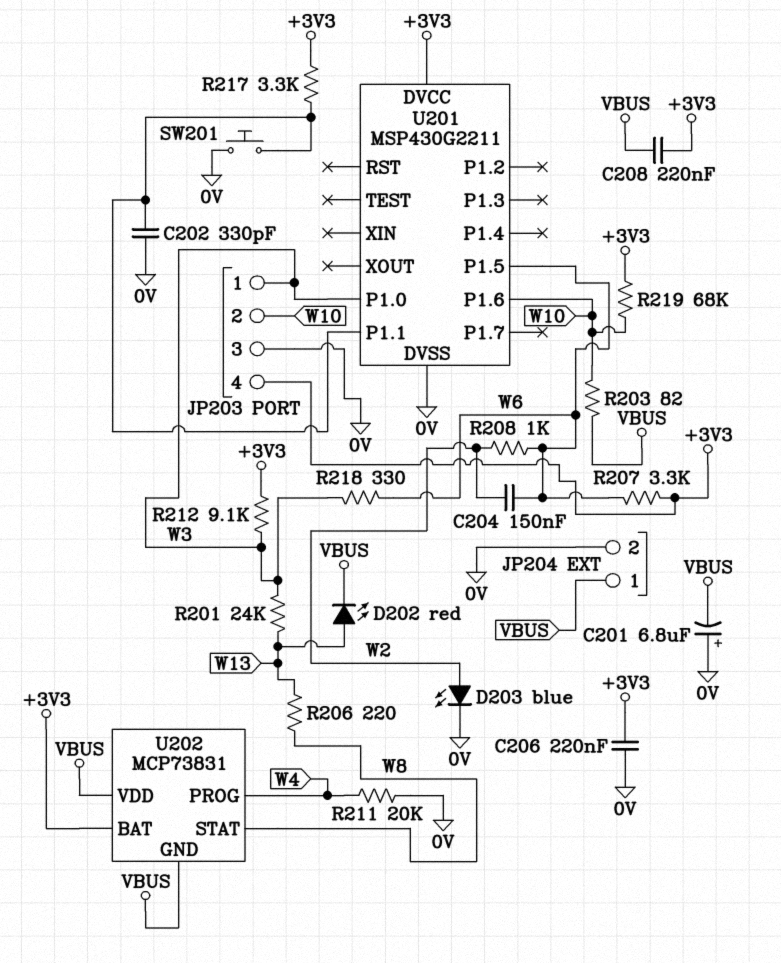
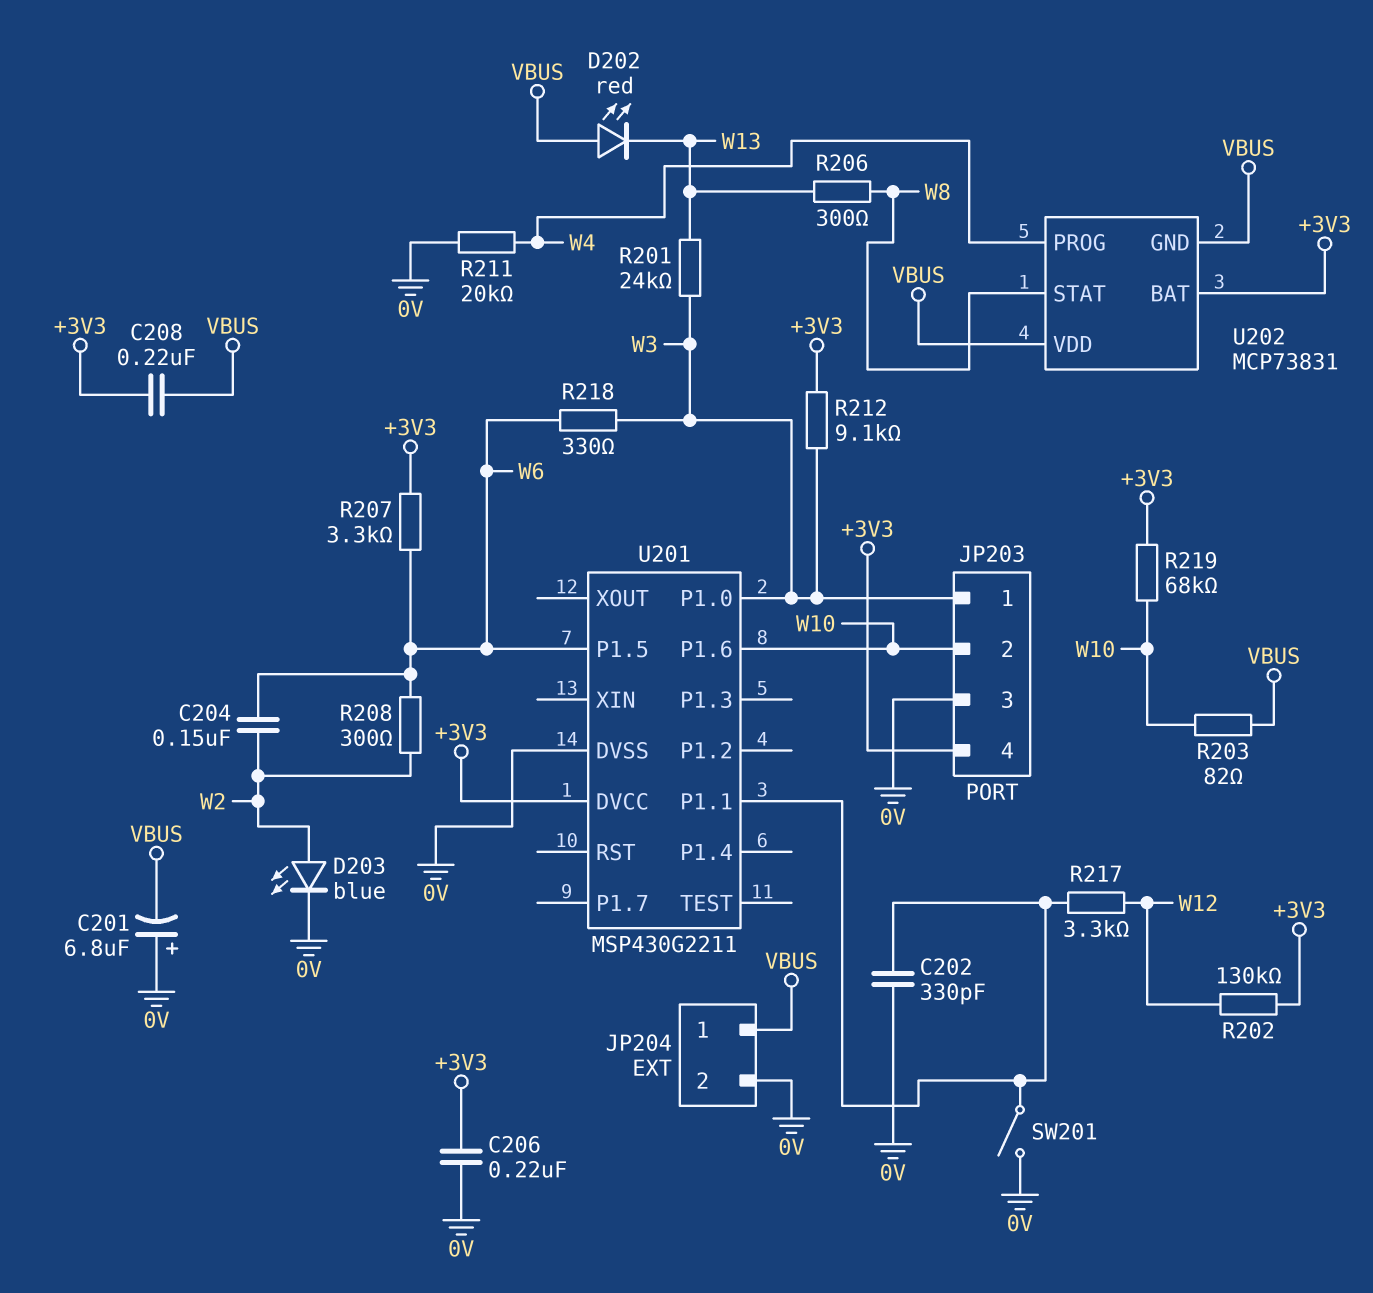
D202: LED red (A W13, K VBUS) -> LED red (A VBUS, K W13)
R202: none -> 130k (+3V3, W12)
R206: 220 (W8, W13) -> 300 (W8, W13)
R208: 1k (W2, W6) -> 300 (W2, W6)
R217: 3.3k (+3V3, U201/P1.1) -> 3.3k (U201/P1.1, W12)
SW201: button (0V, U201/P1.1) -> switch (0V, U201/P1.1)

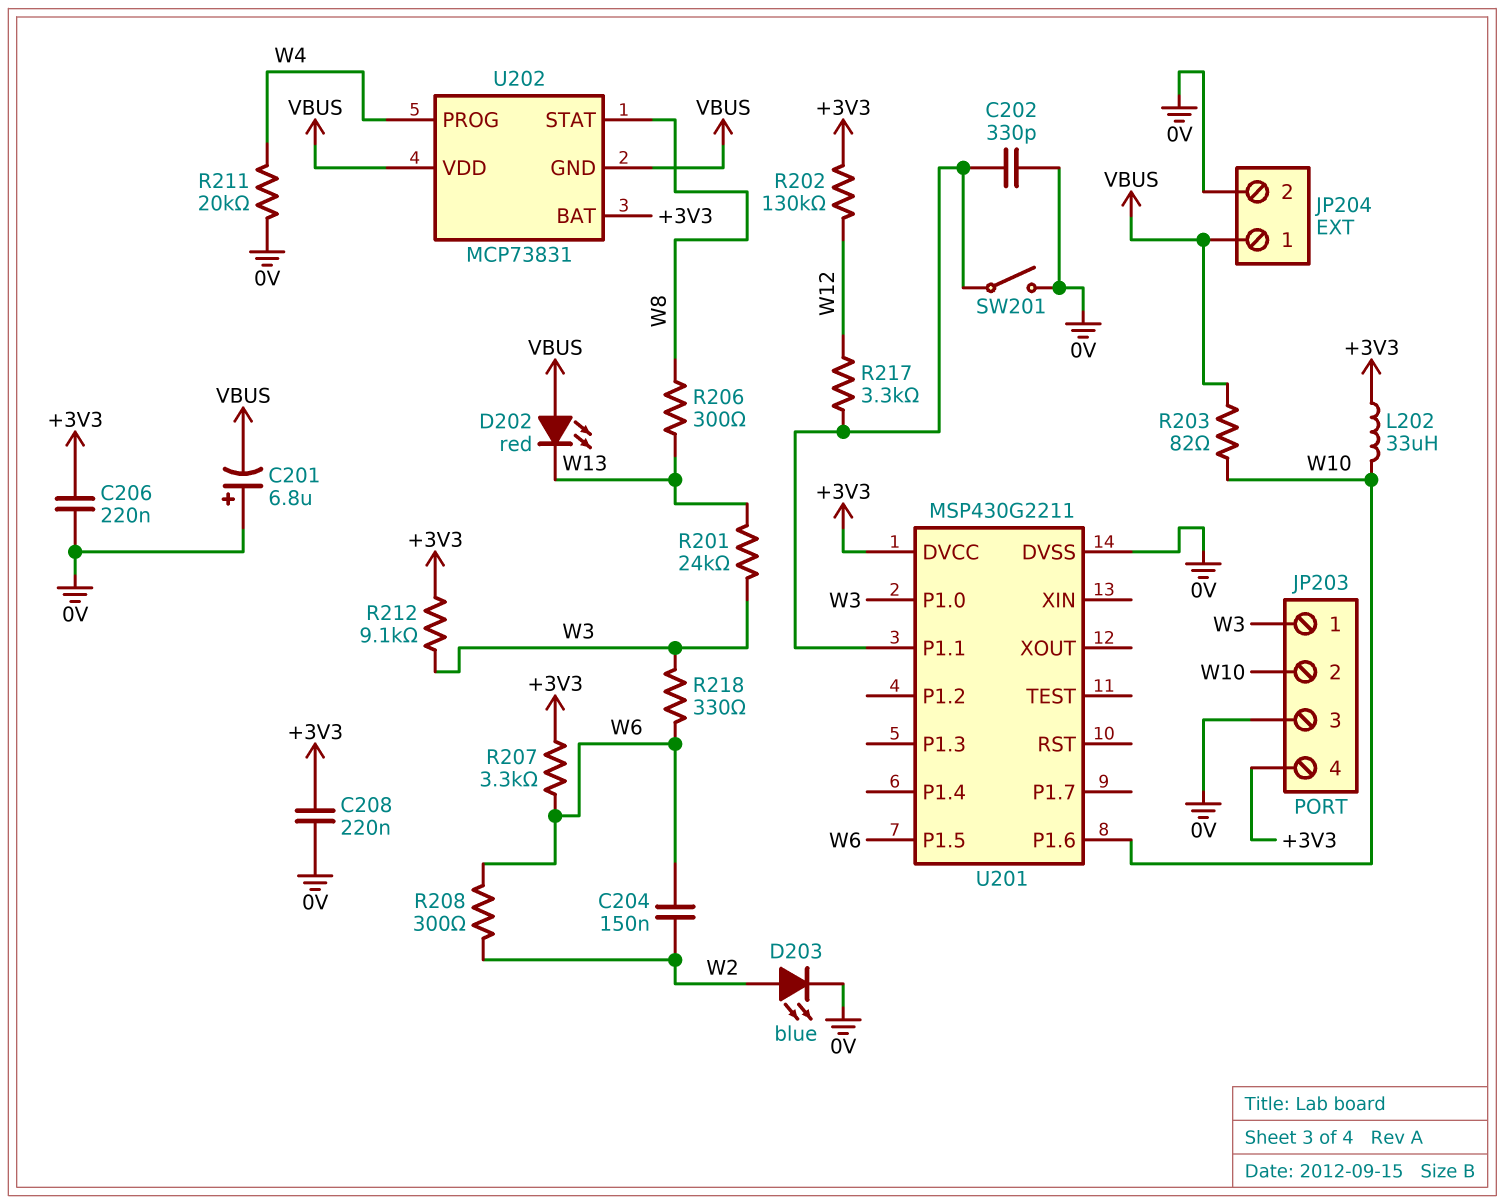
C208: 220nF (+3V3, VBUS) -> 220nF (+3V3, 0V)
L202: none -> 33uH (+3V3, W10)
R219: 68k (+3V3, W10) -> none

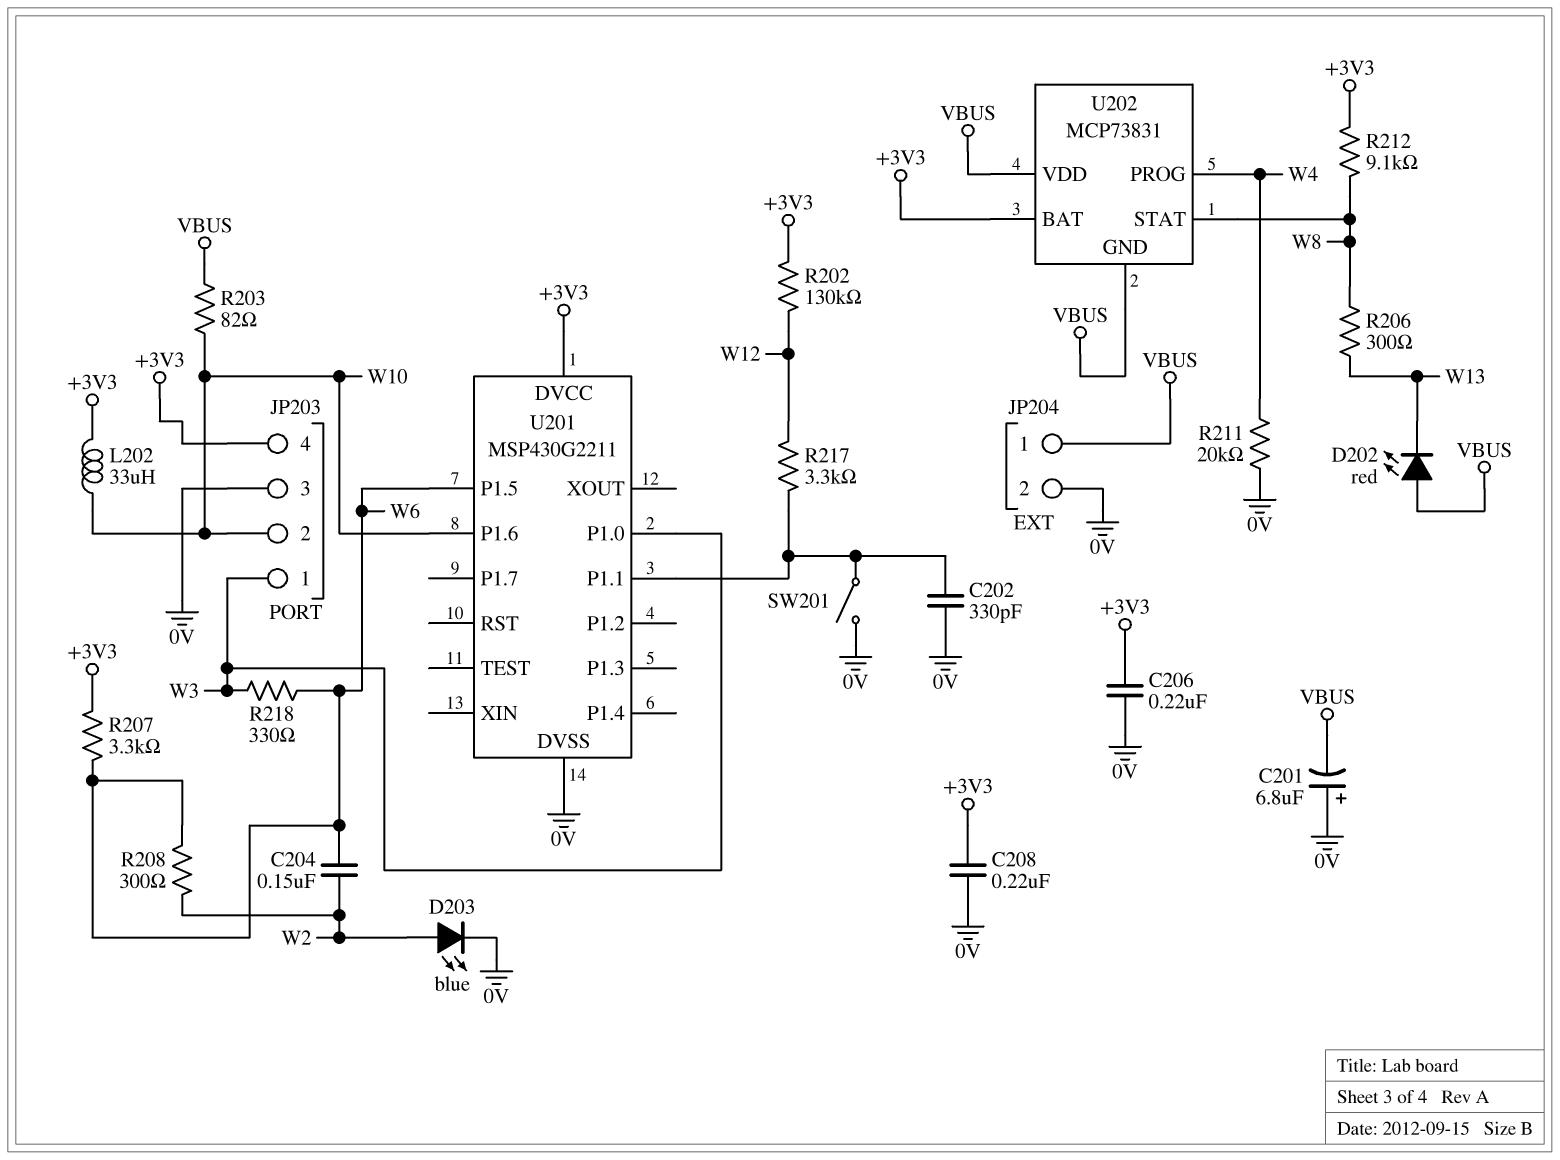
R201: 24k (W3, W13) -> none
R212: 9.1k (+3V3, W3) -> 9.1k (+3V3, W8)

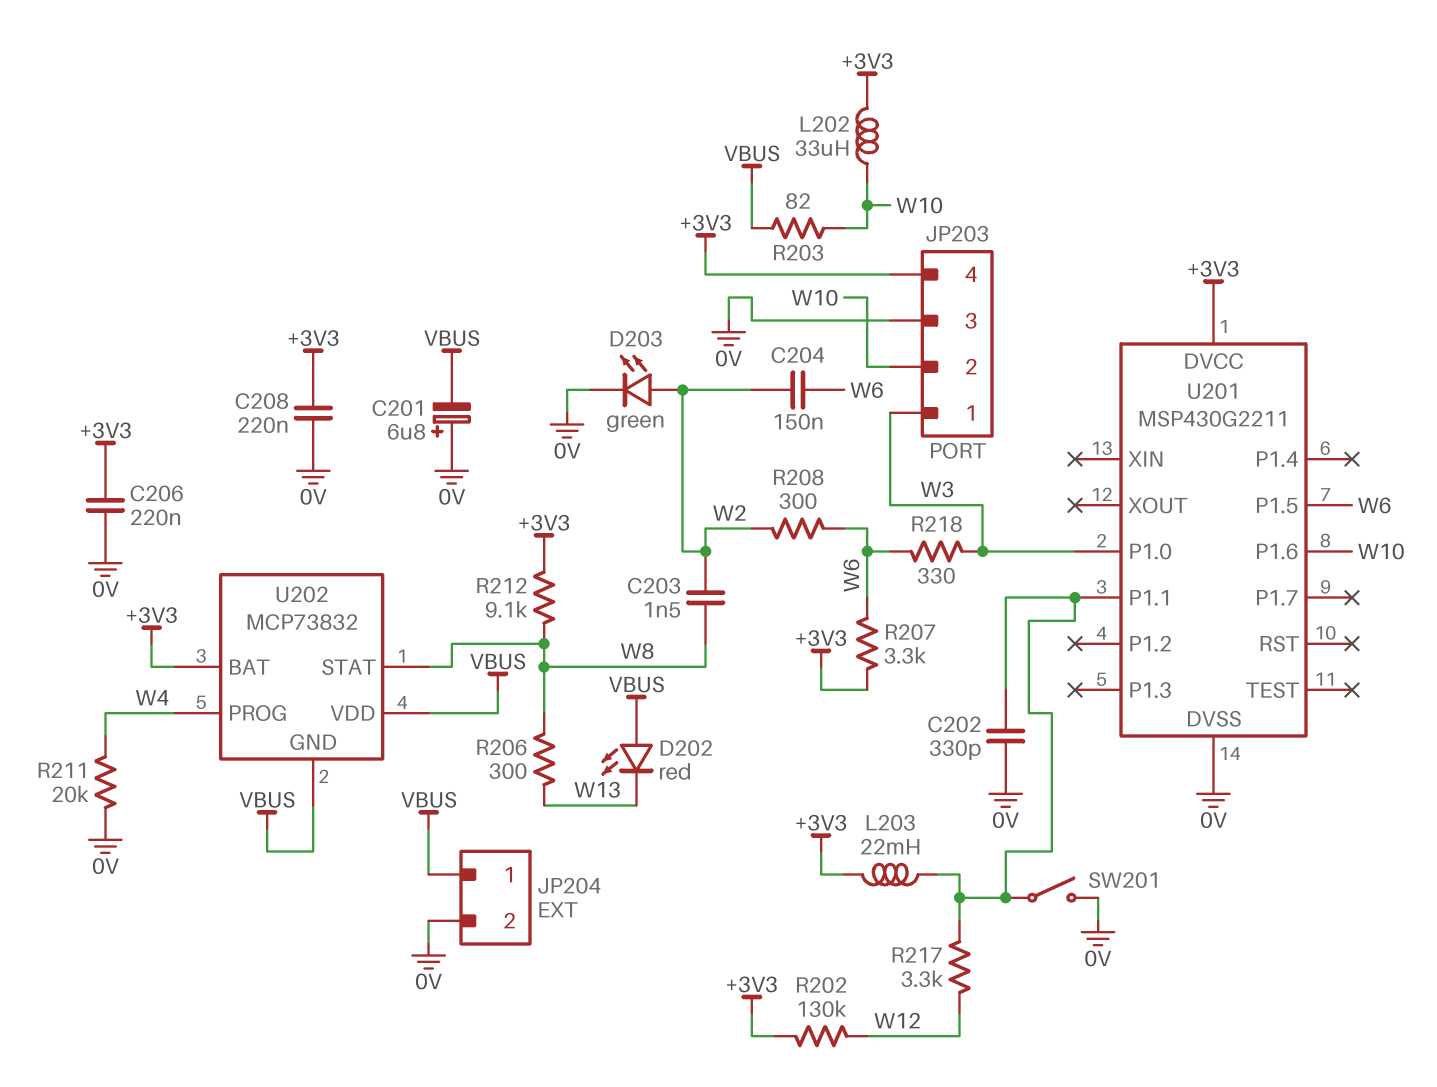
C203: none -> 1.5nF (W2, W8)
D203: LED blue (A W2, K 0V) -> LED green (A W2, K 0V)
L203: none -> 22mH (+3V3, U201/P1.1)
U202: MCP73831 -> MCP73832

